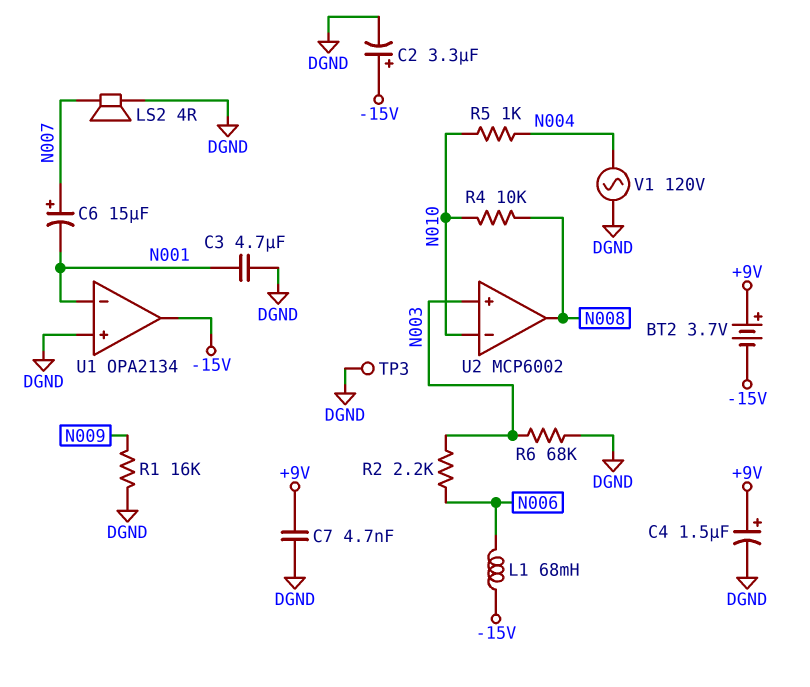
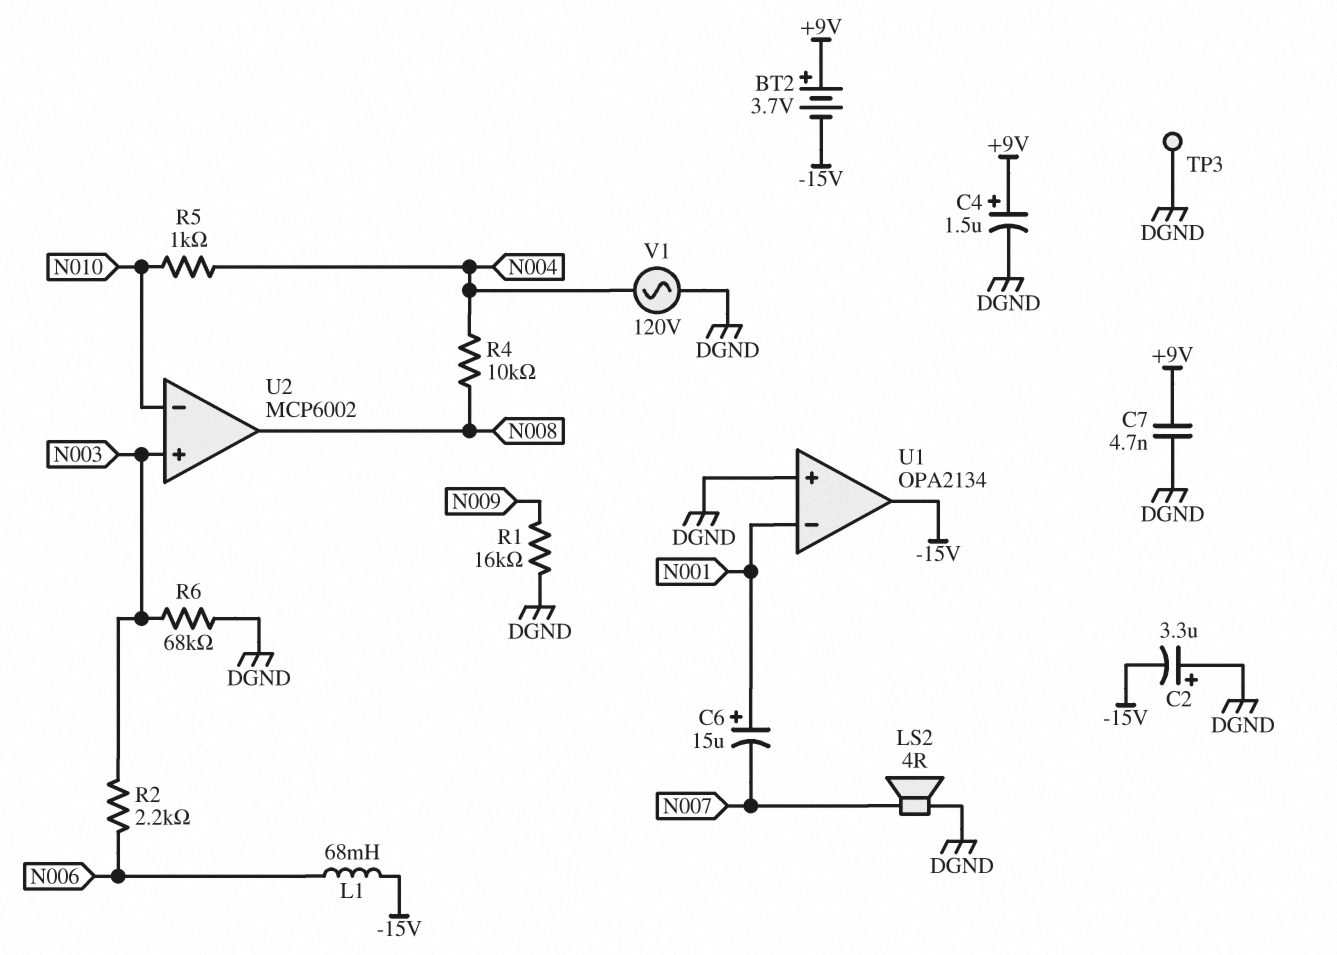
C2: 3.3uF (plus -15V, minus DGND) -> 3.3uF (plus DGND, minus -15V)
C3: 4.7uF (DGND, N001) -> none
C6: 15uF (plus N007, minus N001) -> 15uF (plus N001, minus N007)
R4: 10k (N008, N010) -> 10k (N004, N008)

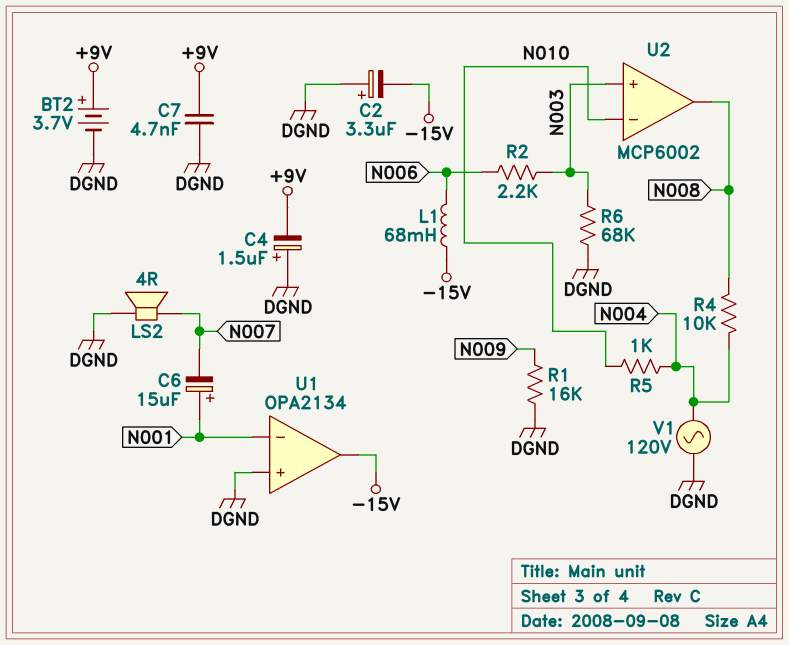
BT2: 3.7V (plus +9V, minus -15V) -> 3.7V (plus +9V, minus DGND)
C4: 1.5uF (plus +9V, minus DGND) -> 1.5uF (plus DGND, minus +9V)
TP3: test point (DGND) -> none

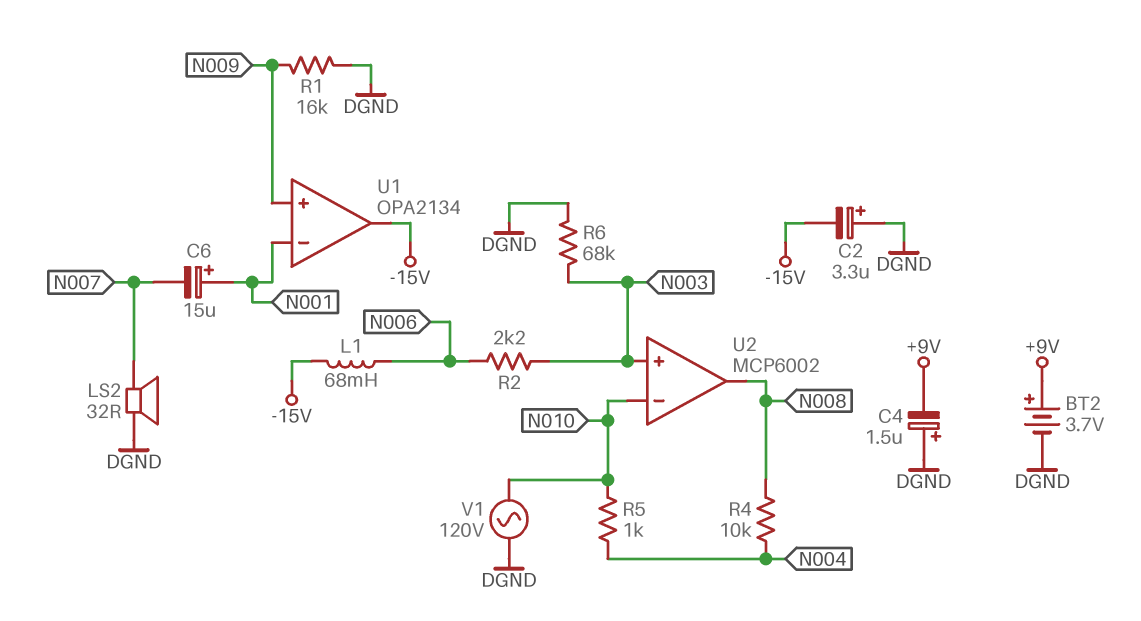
C7: 4.7nF (+9V, DGND) -> none
LS2: speaker 4R (DGND, N007) -> speaker 32R (DGND, N007)
U1 pin in+: DGND -> N009
V1: AC 120V (DGND, N004) -> AC 120V (DGND, N010)

